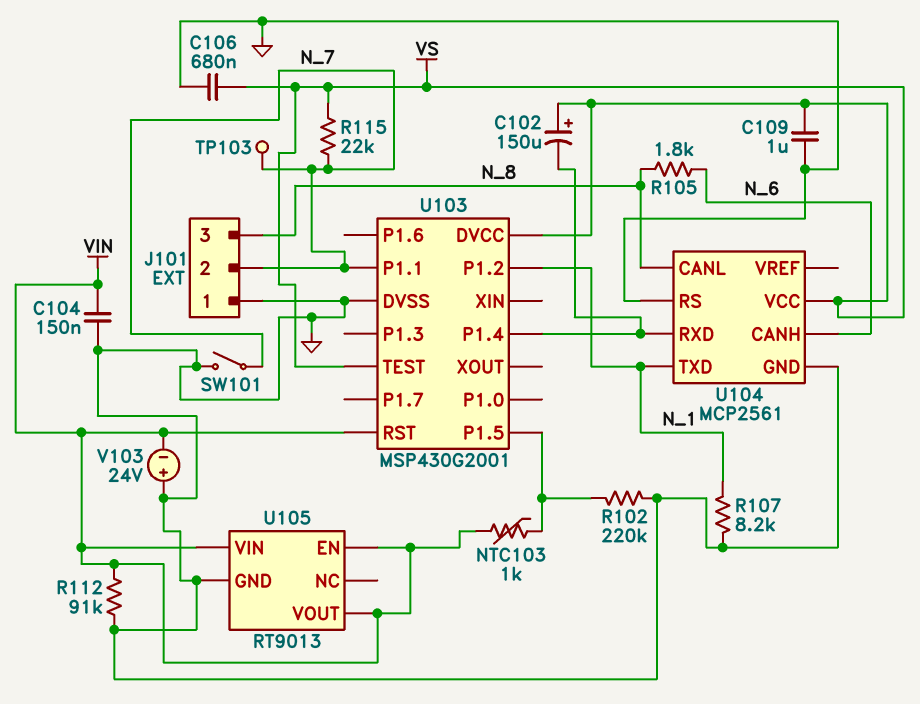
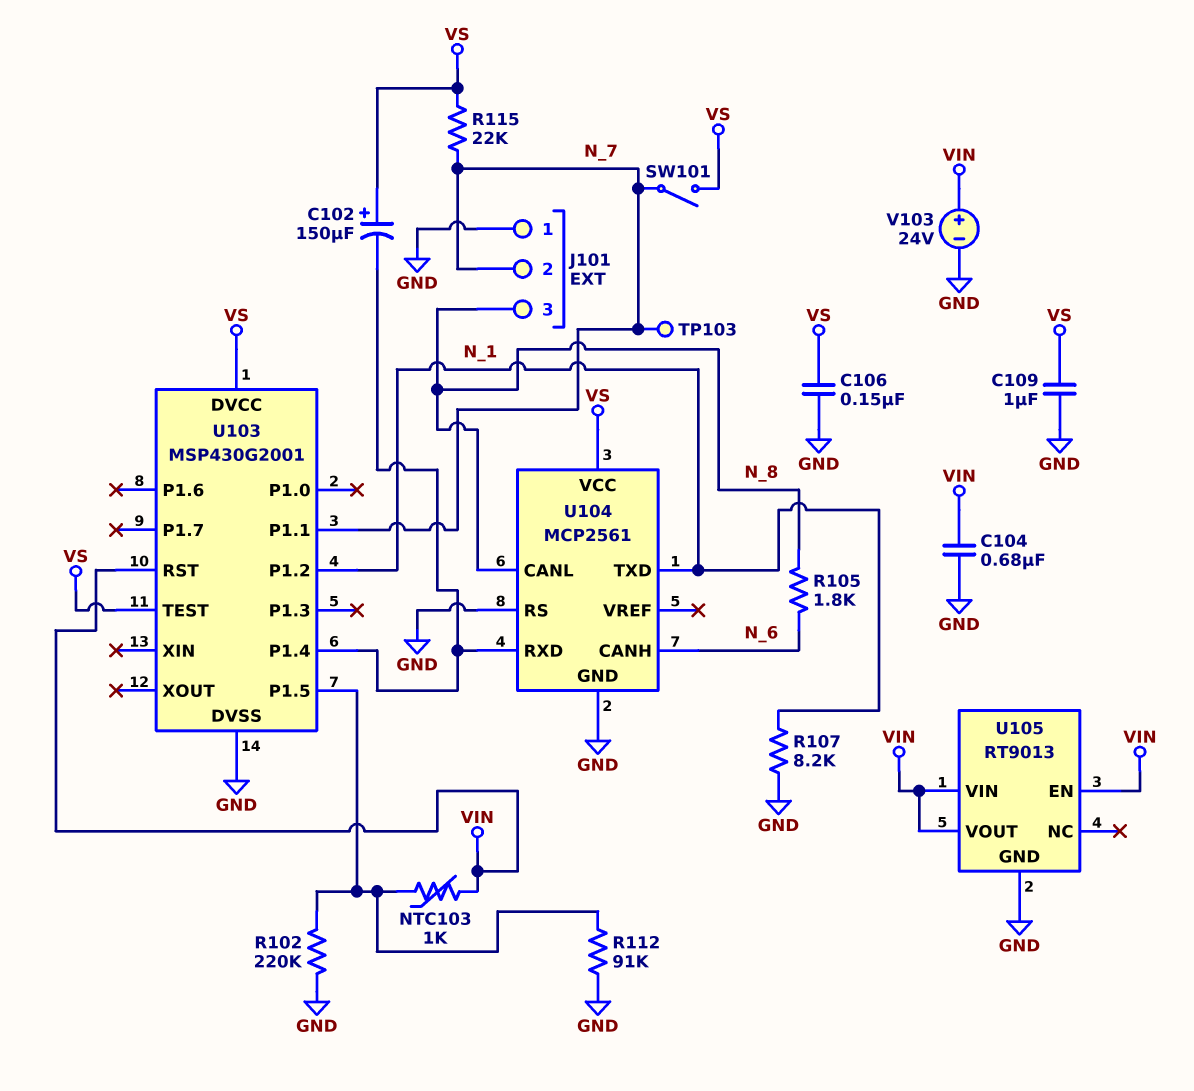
C104: 150nF (GND, VIN) -> 680nF (GND, VIN)
C106: 680nF (GND, VS) -> 150nF (GND, VS)
R112: 91k (GND, VIN) -> 91k (GND, U103/P1.5)
SW101: switch (GND, N_7) -> switch (N_7, VS)
V103: 24V (plus GND, minus VIN) -> 24V (plus VIN, minus GND)

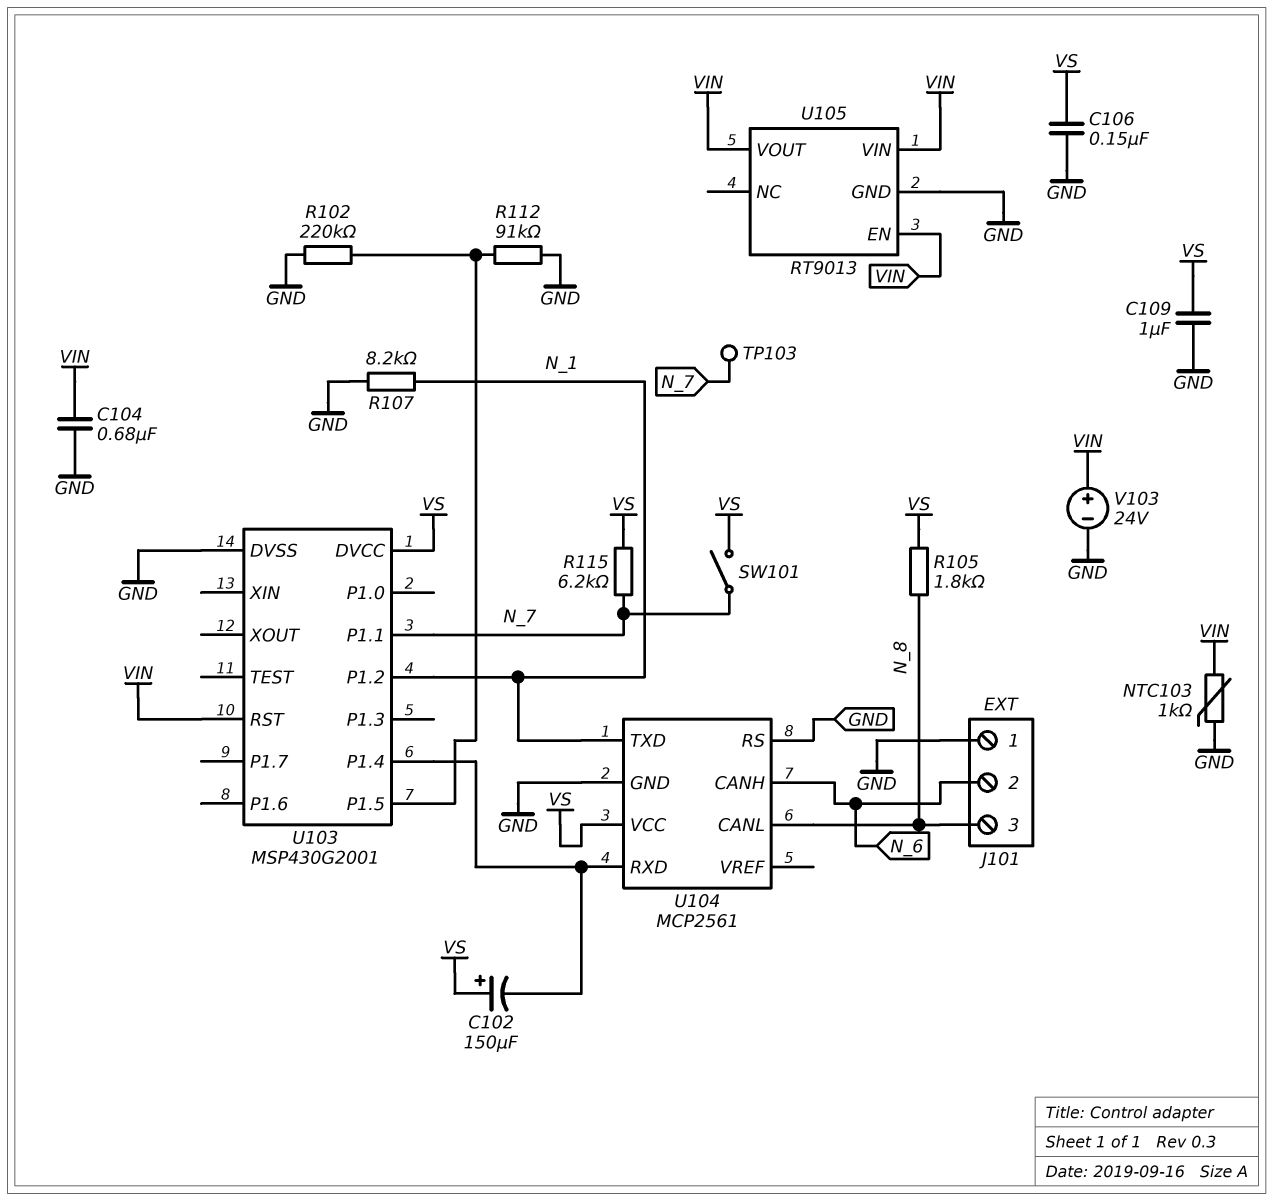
J101 pin 2: N_7 -> N_6
NTC103: 1k (U103/P1.5, VIN) -> 1k (GND, VIN)
R105: 1.8k (N_6, N_8) -> 1.8k (N_8, VS)
R115: 22k (N_7, VS) -> 6.2k (N_7, VS)
U103 pin TEST: VS -> none

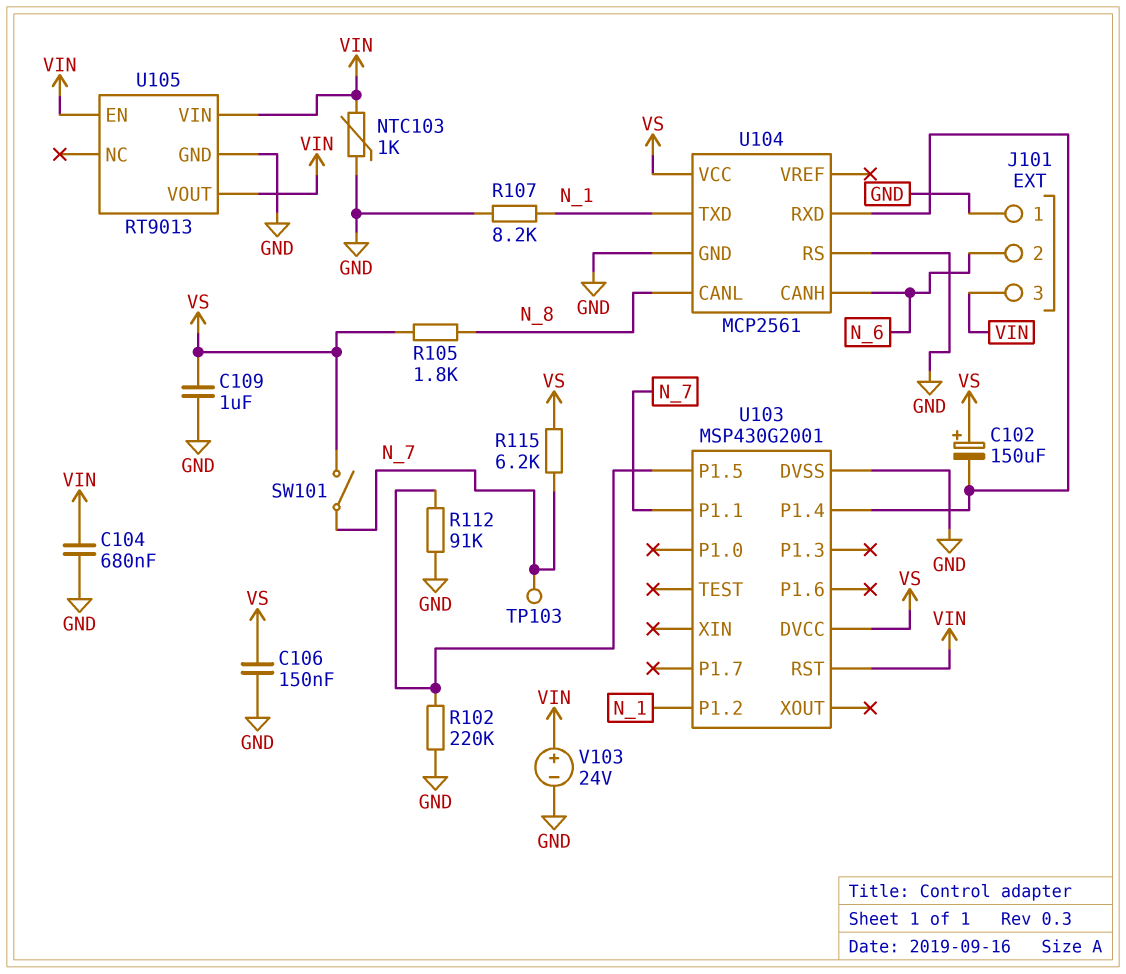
J101 pin 3: N_8 -> VIN

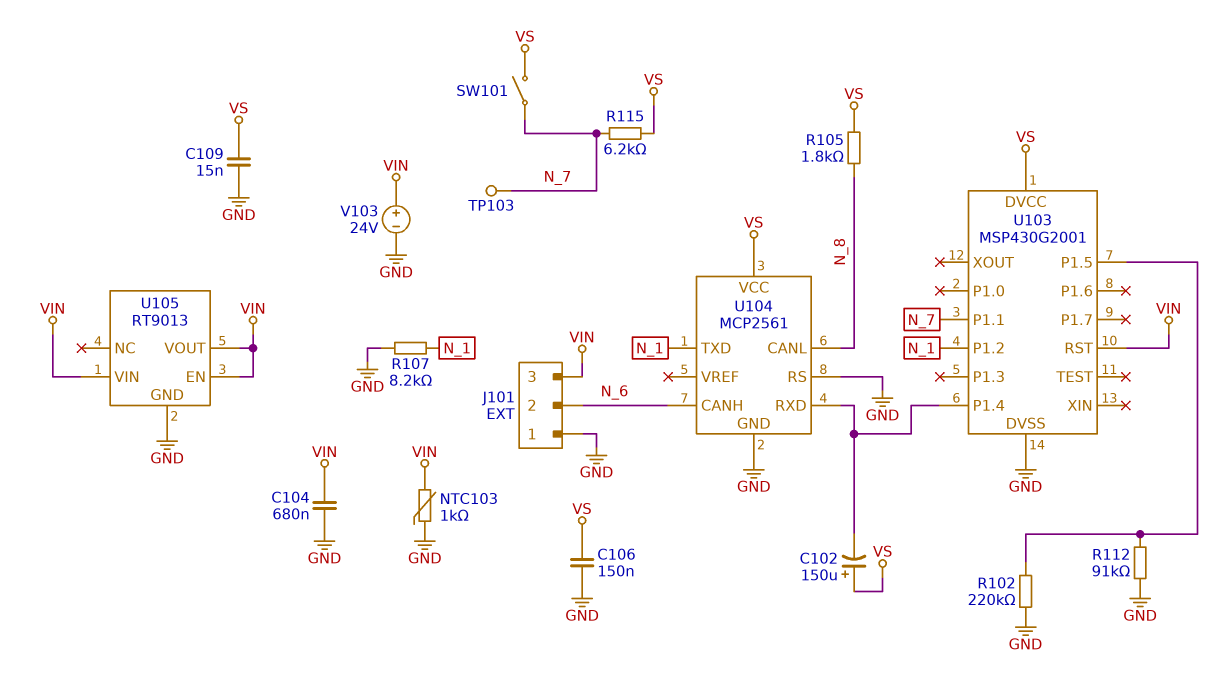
C109: 1uF (GND, VS) -> 15nF (GND, VS)

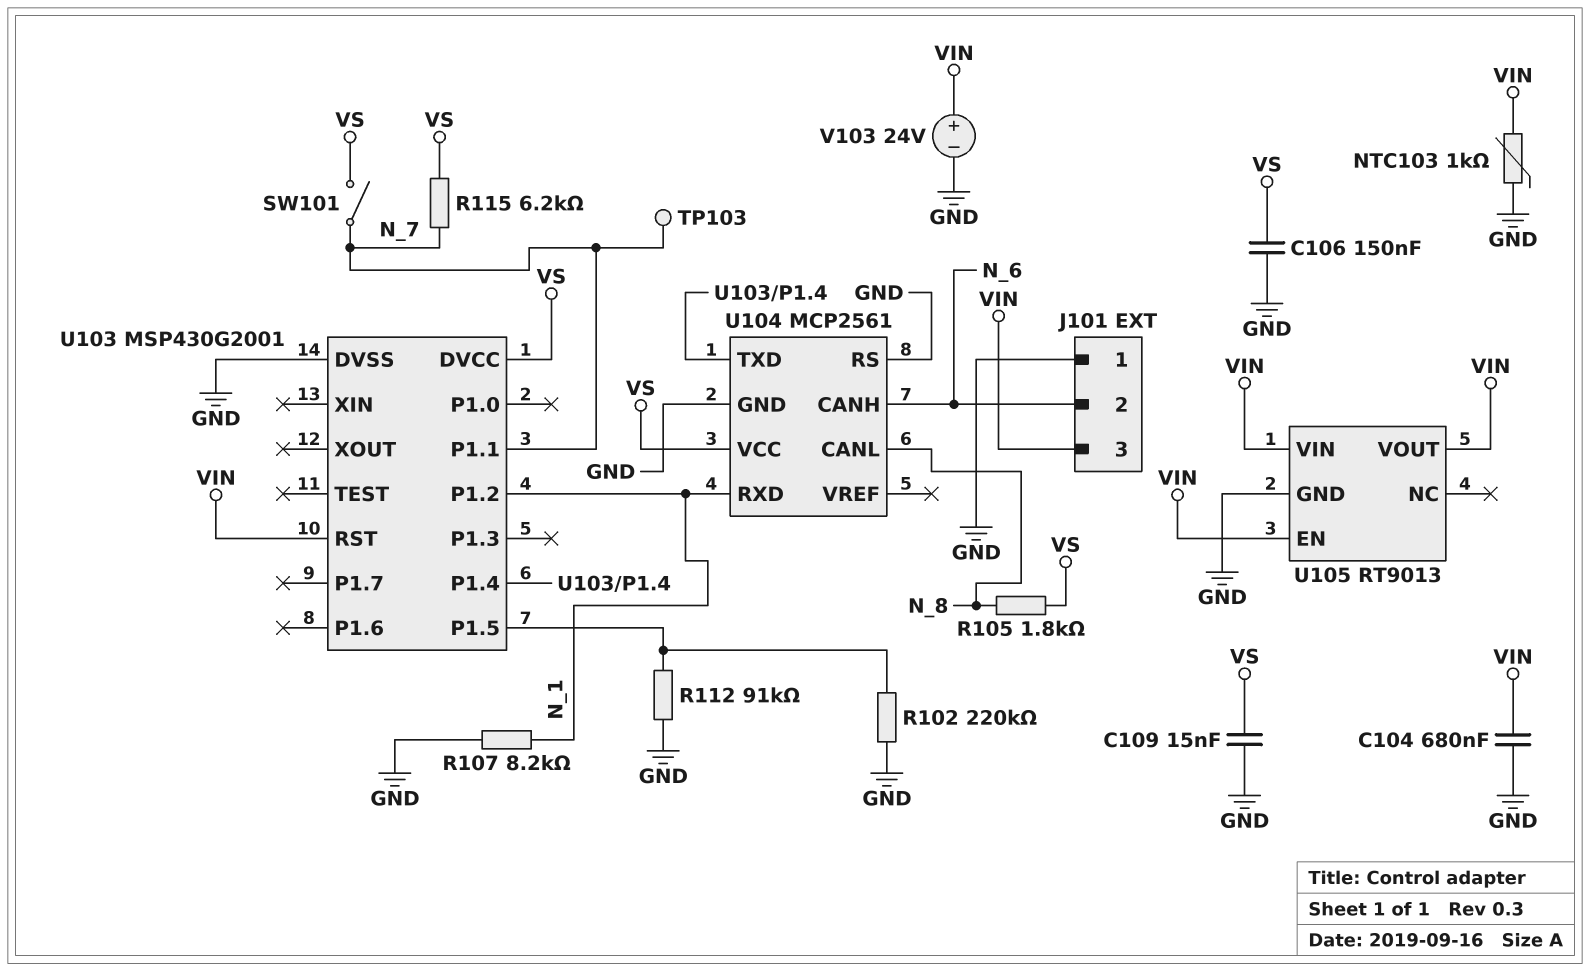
C102: 150uF (plus VS, minus U103/P1.4) -> none
U104 pin RXD: U103/P1.4 -> N_1
U104 pin TXD: N_1 -> U103/P1.4

